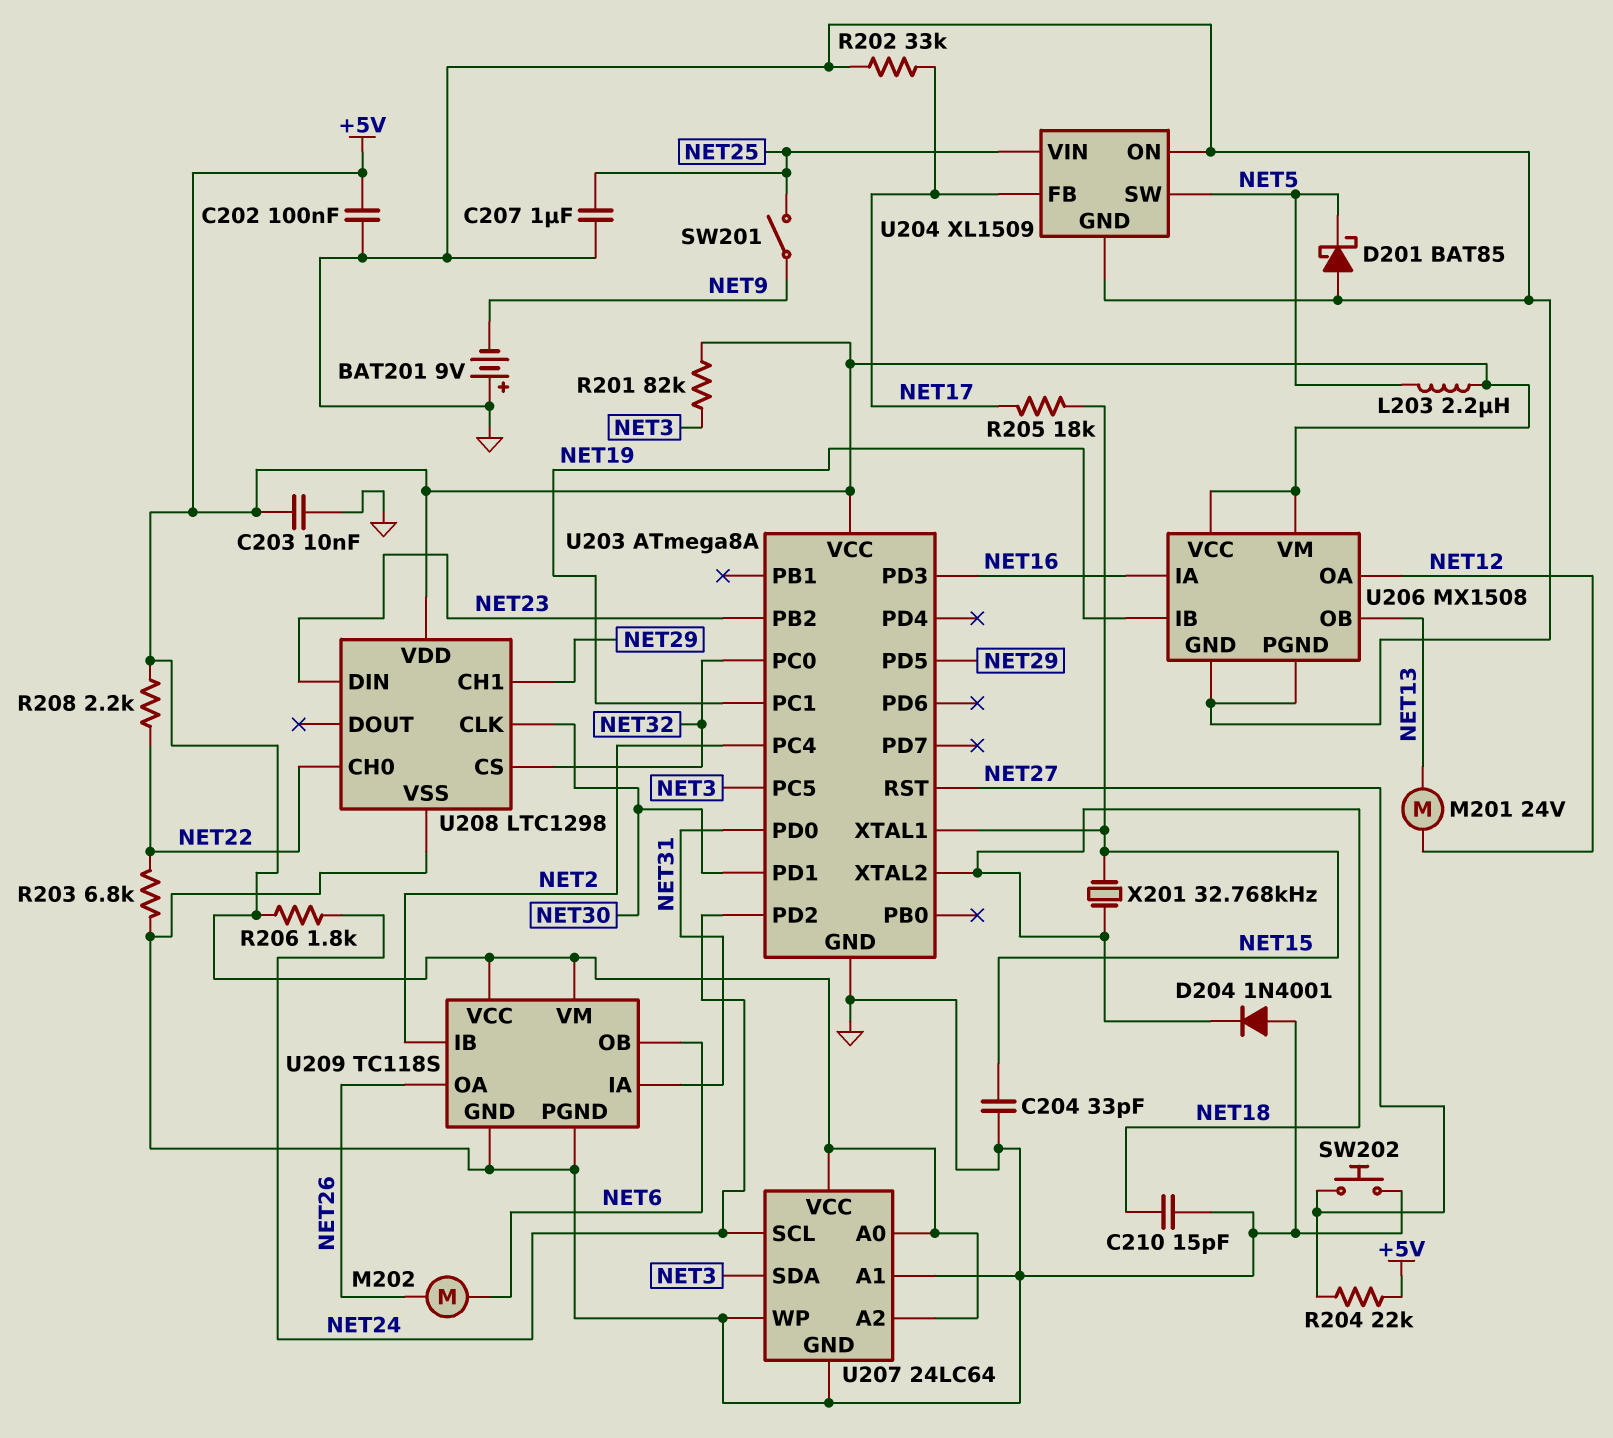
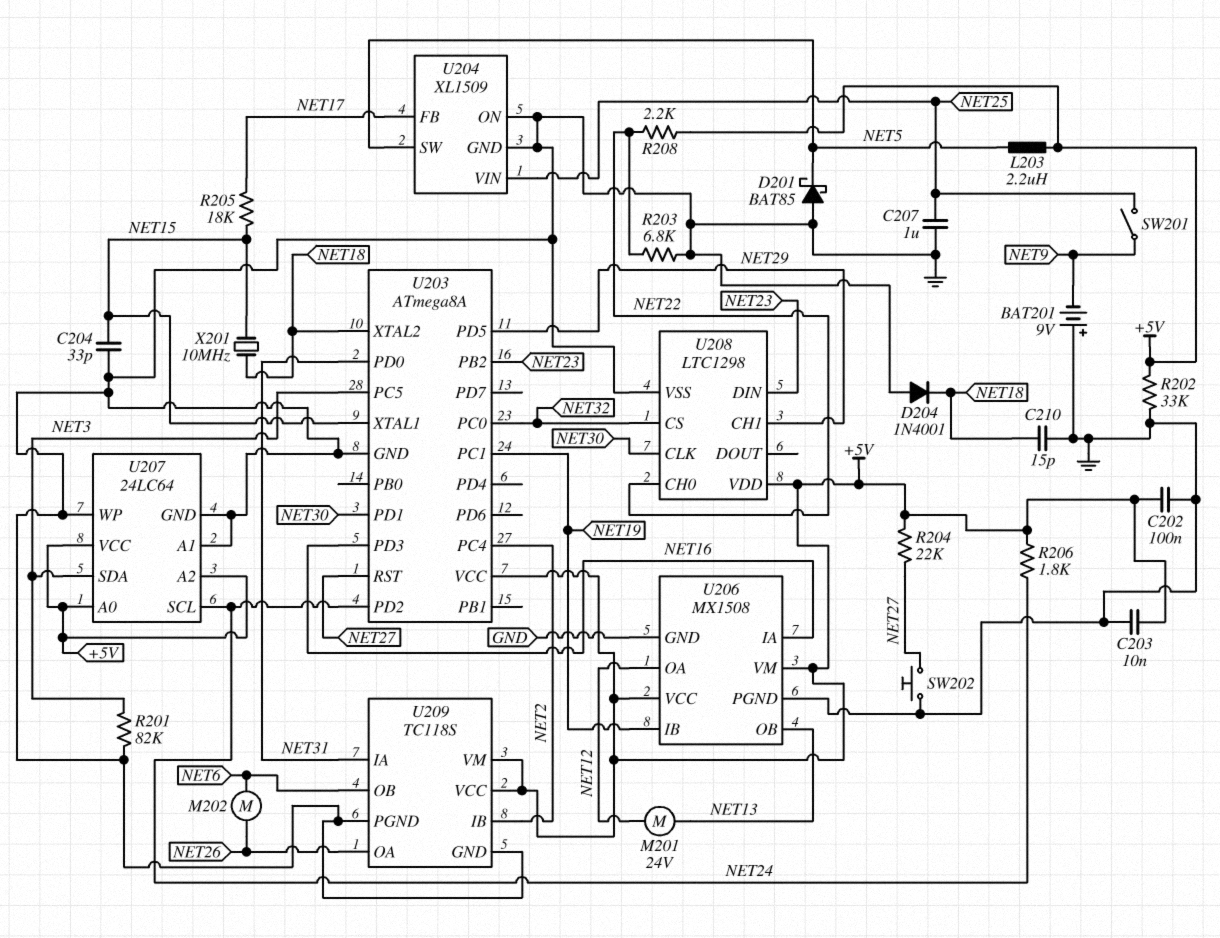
R201: 82k (+5V, NET3) -> 82k (GND, NET3)
R202: 33k (GND, NET17) -> 33k (+5V, GND)
X201: 32.768kHz (NET15, NET18) -> 10MHz (NET15, NET18)

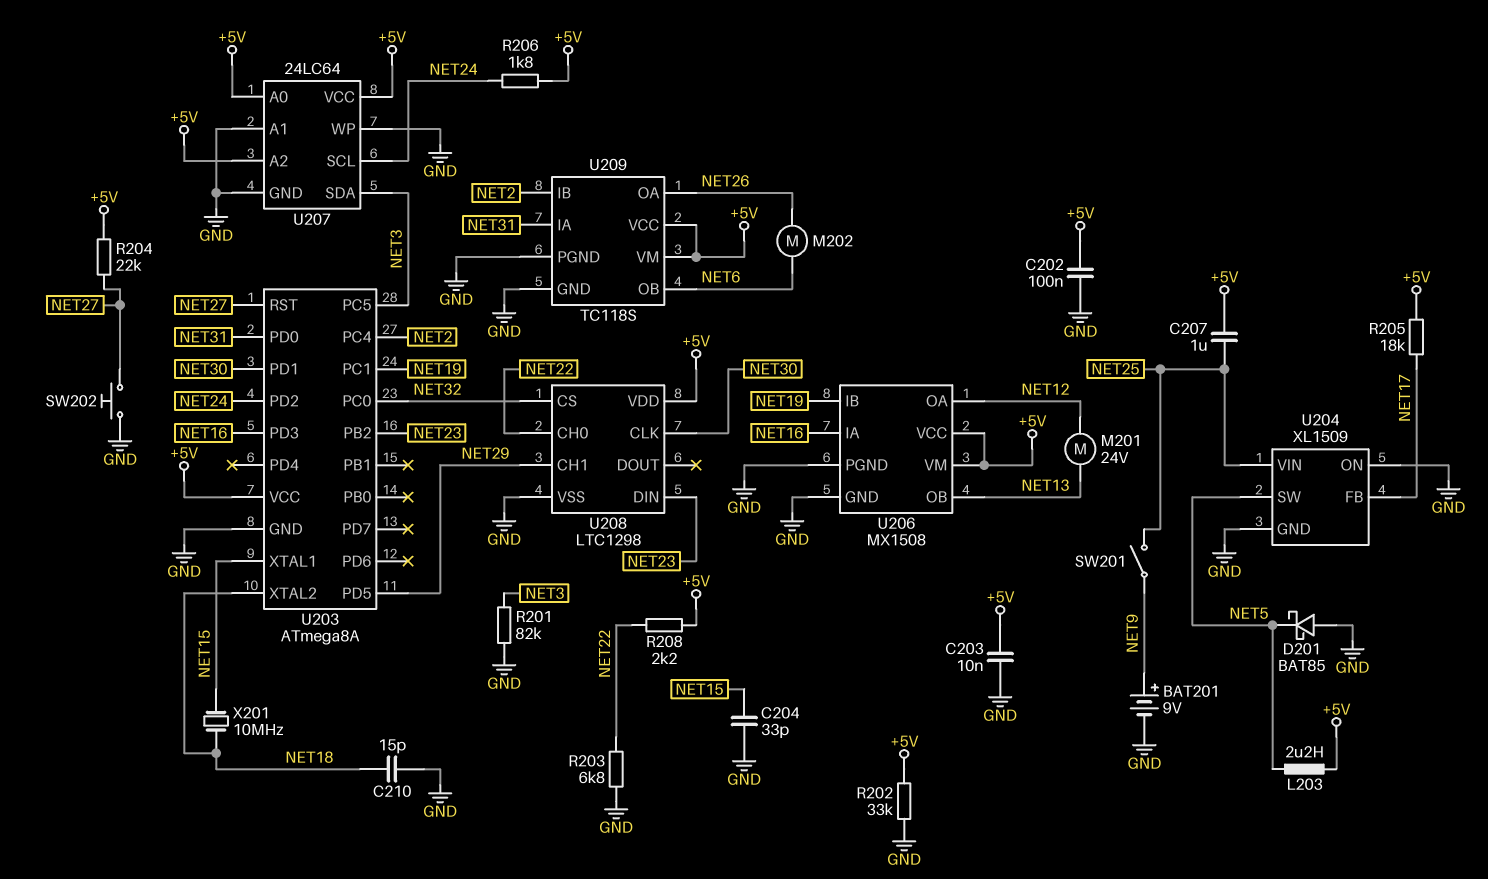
BAT201: 9V (plus GND, minus NET9) -> 9V (plus NET9, minus GND)
C207: 1uF (GND, NET25) -> 1uF (+5V, NET25)
D204: diode 1N4001 (A GND, K NET18) -> none
R205: 18k (NET15, NET17) -> 18k (+5V, NET17)

